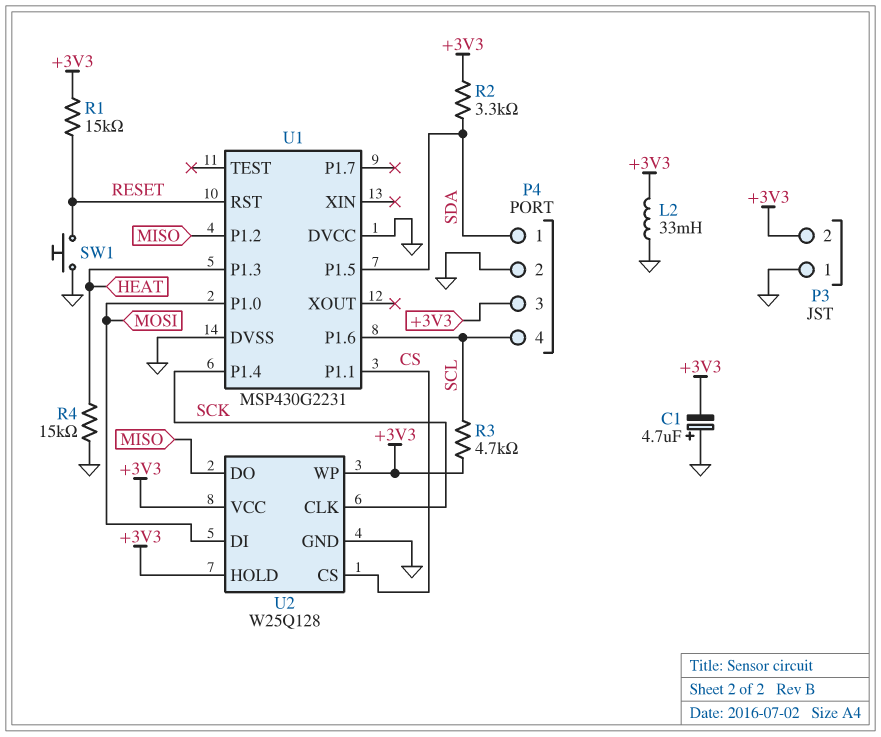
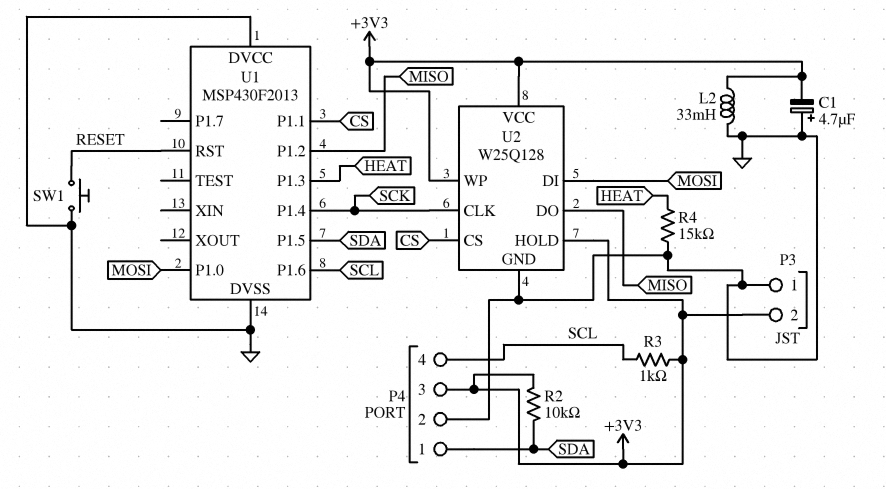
R1: 15k (+3V3, RESET) -> none
R2: 3.3k (+3V3, SDA) -> 10k (+3V3, SDA)
R3: 4.7k (+3V3, SCL) -> 1k (+3V3, SCL)
U1: MSP430G2231 -> MSP430F2013

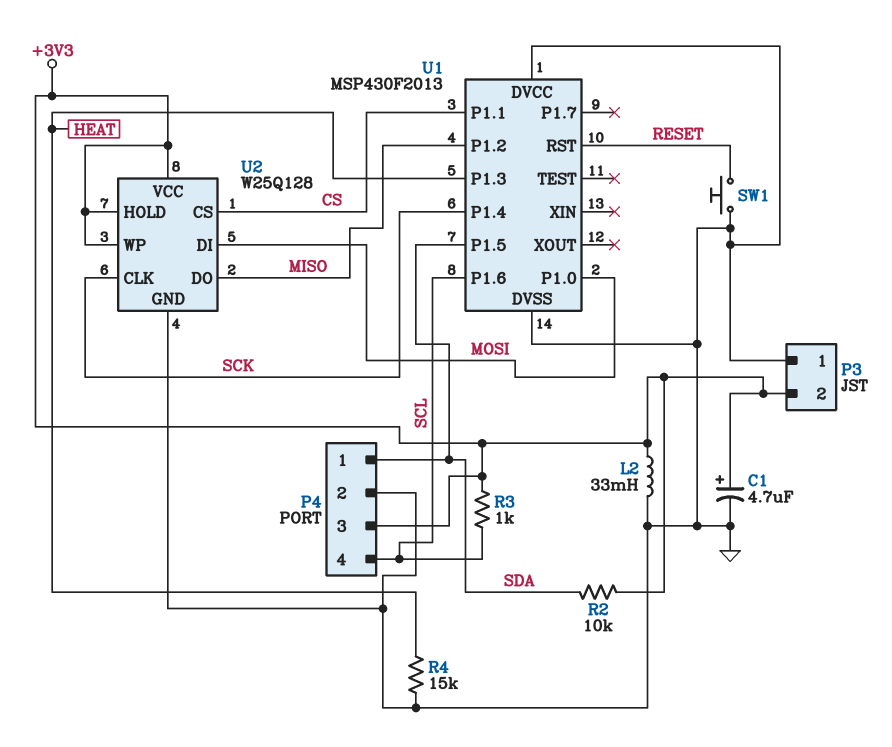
C1: 4.7uF (plus GND, minus +3V3) -> 4.7uF (plus +3V3, minus GND)

